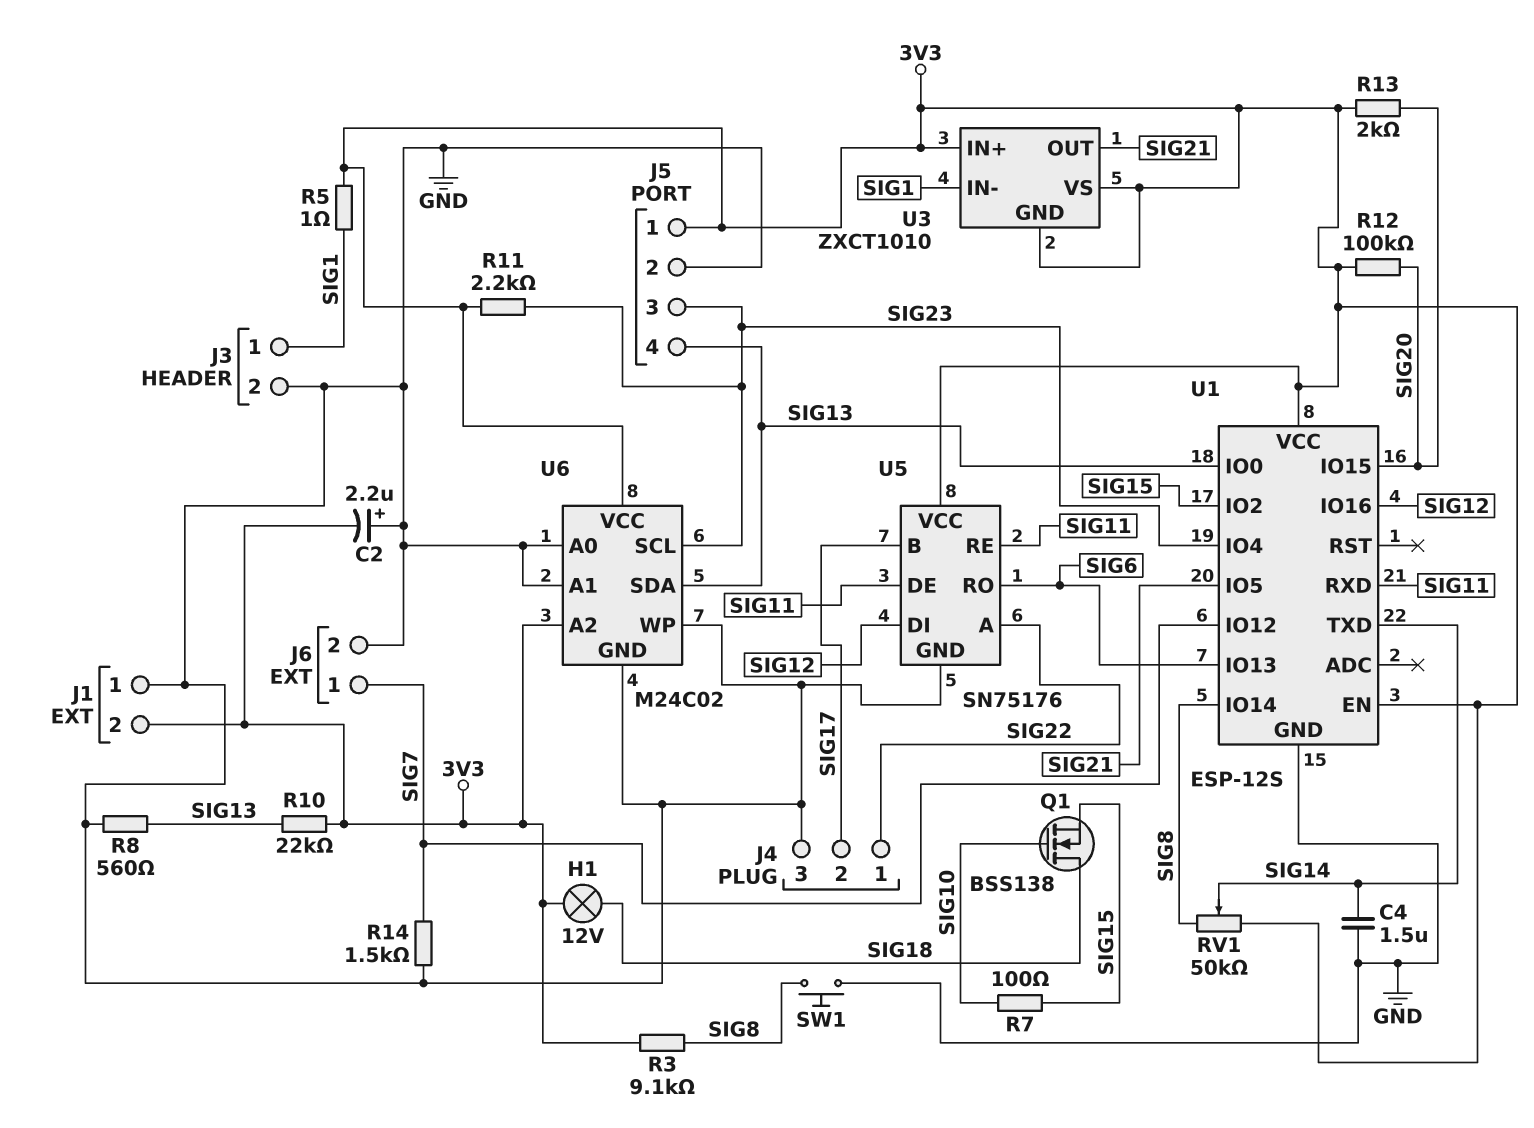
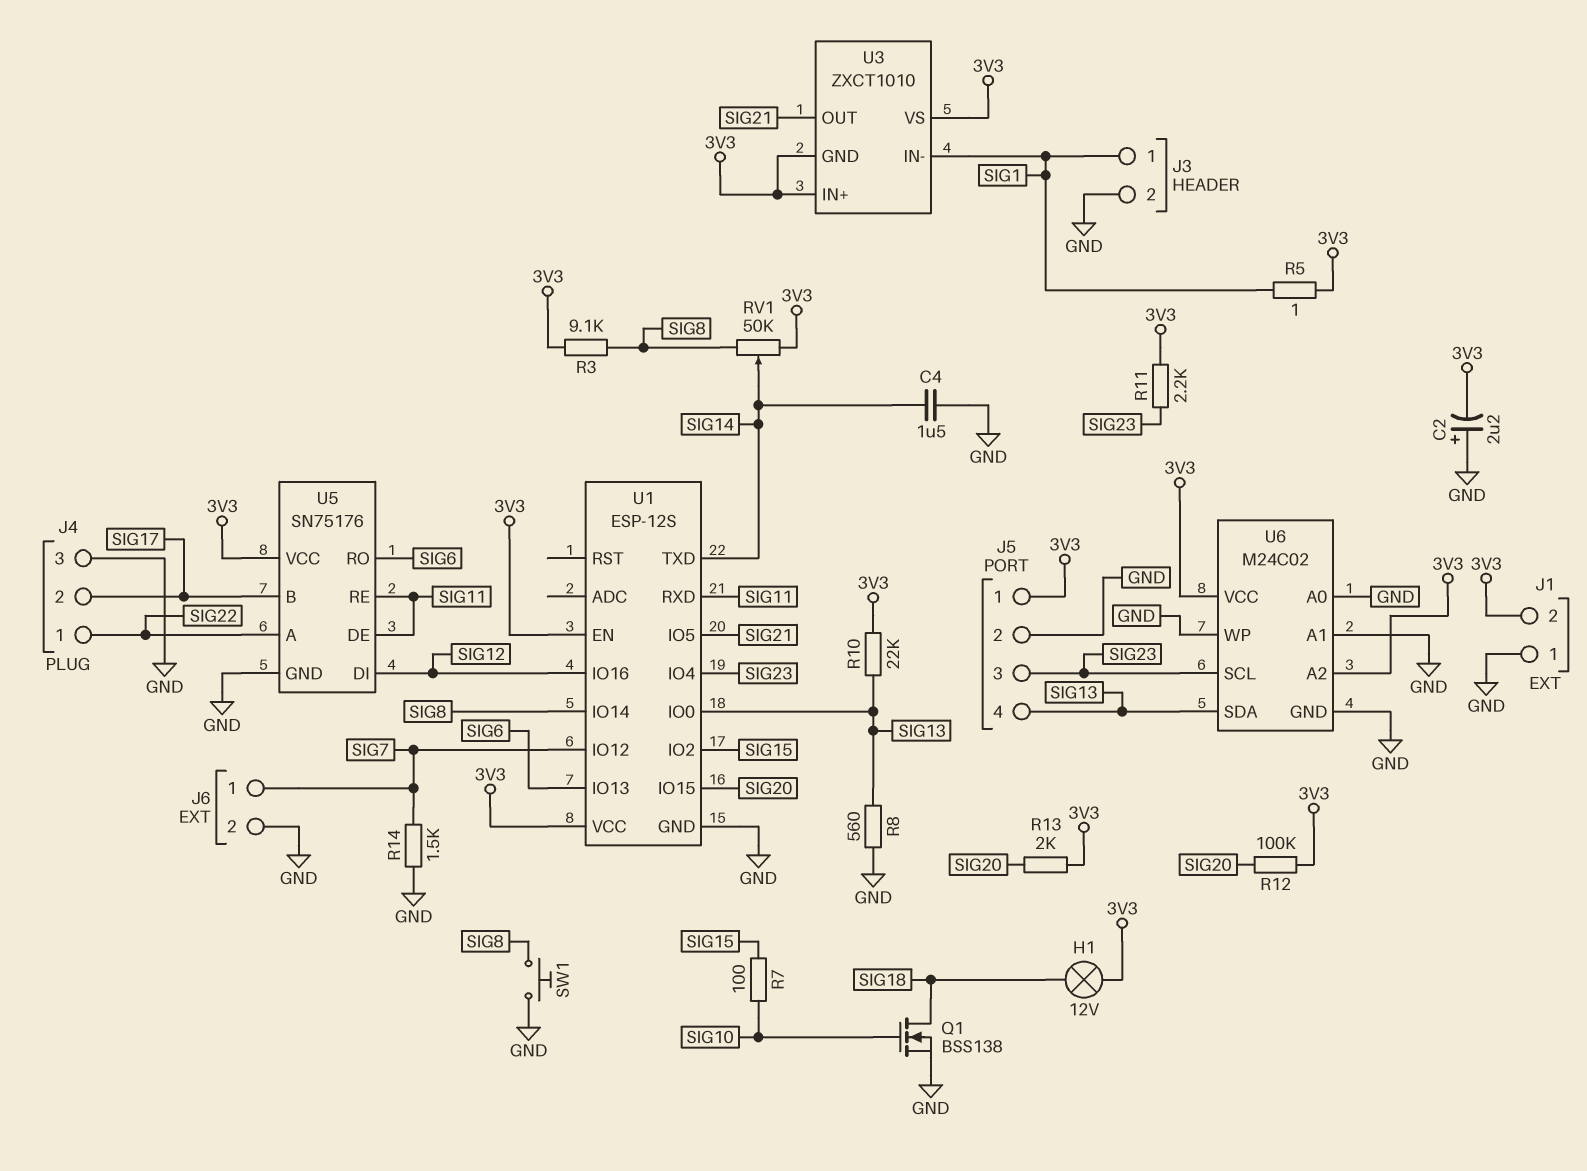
Q1: NMOS BSS138 (G SIG10, D SIG18, S SIG15) -> NMOS BSS138 (G SIG10, D SIG18, S GND)

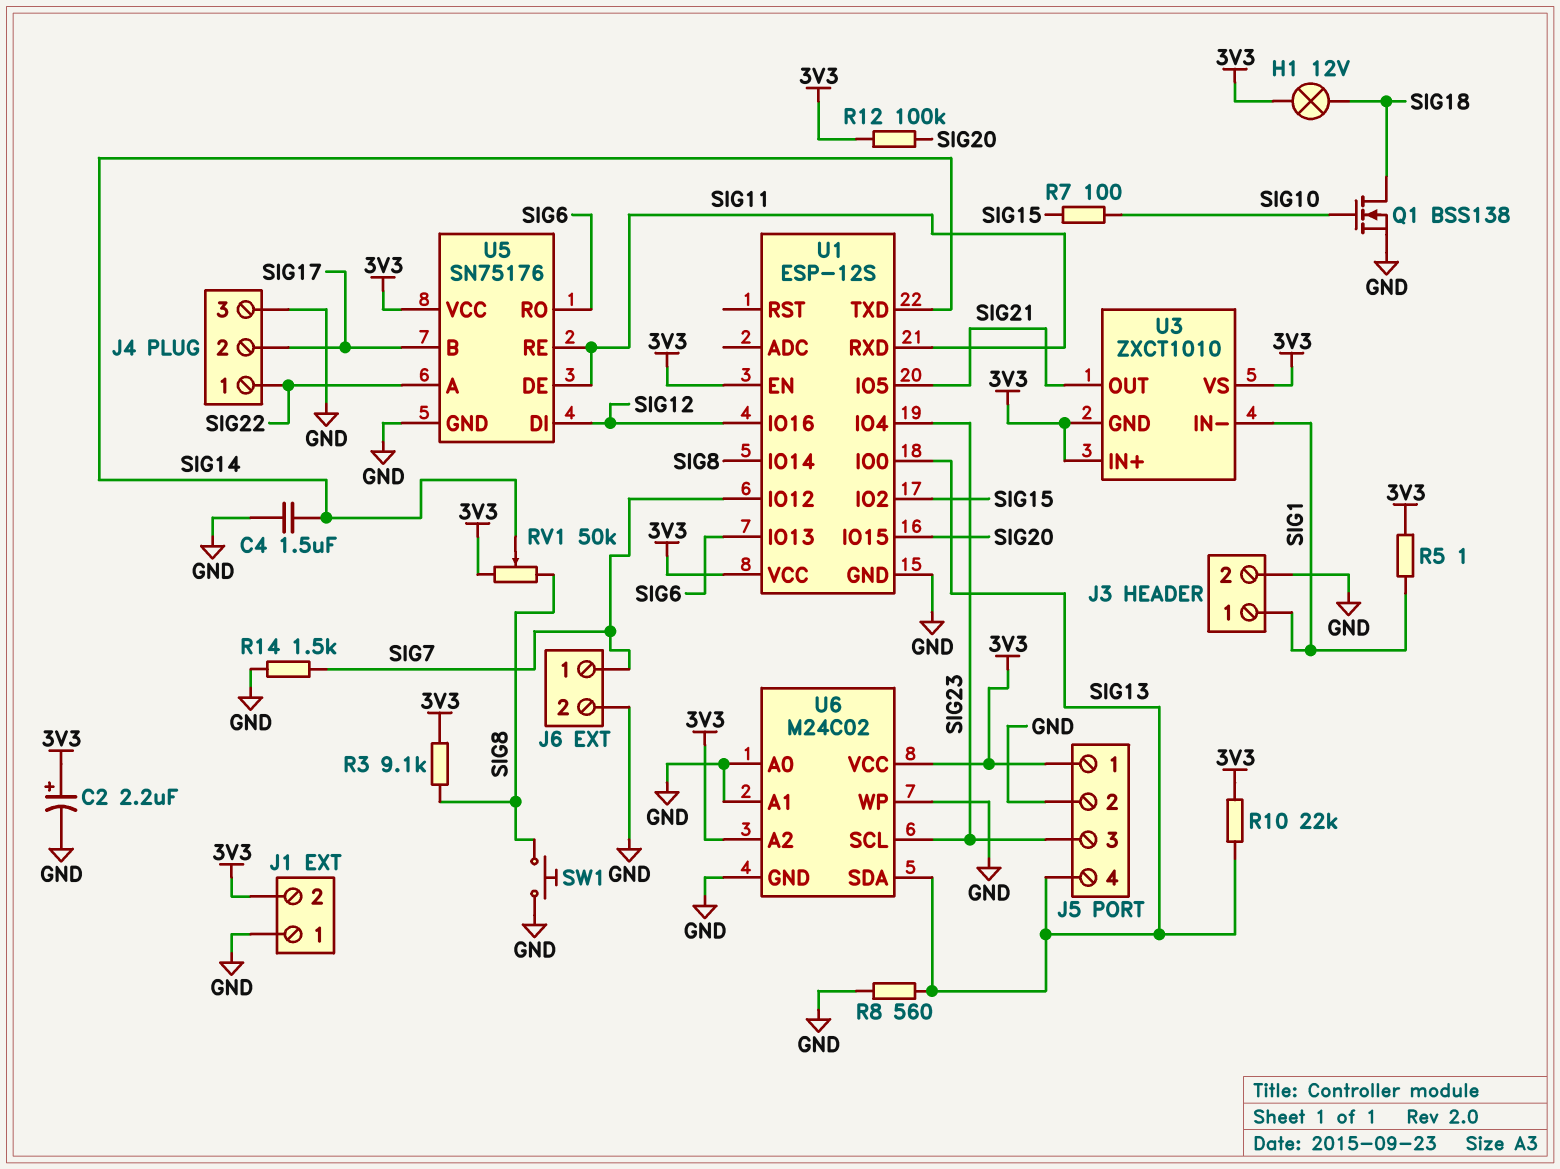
C2: 2.2uF (plus GND, minus 3V3) -> 2.2uF (plus 3V3, minus GND)
R11: 2.2k (3V3, SIG23) -> none
R13: 2k (3V3, SIG20) -> none

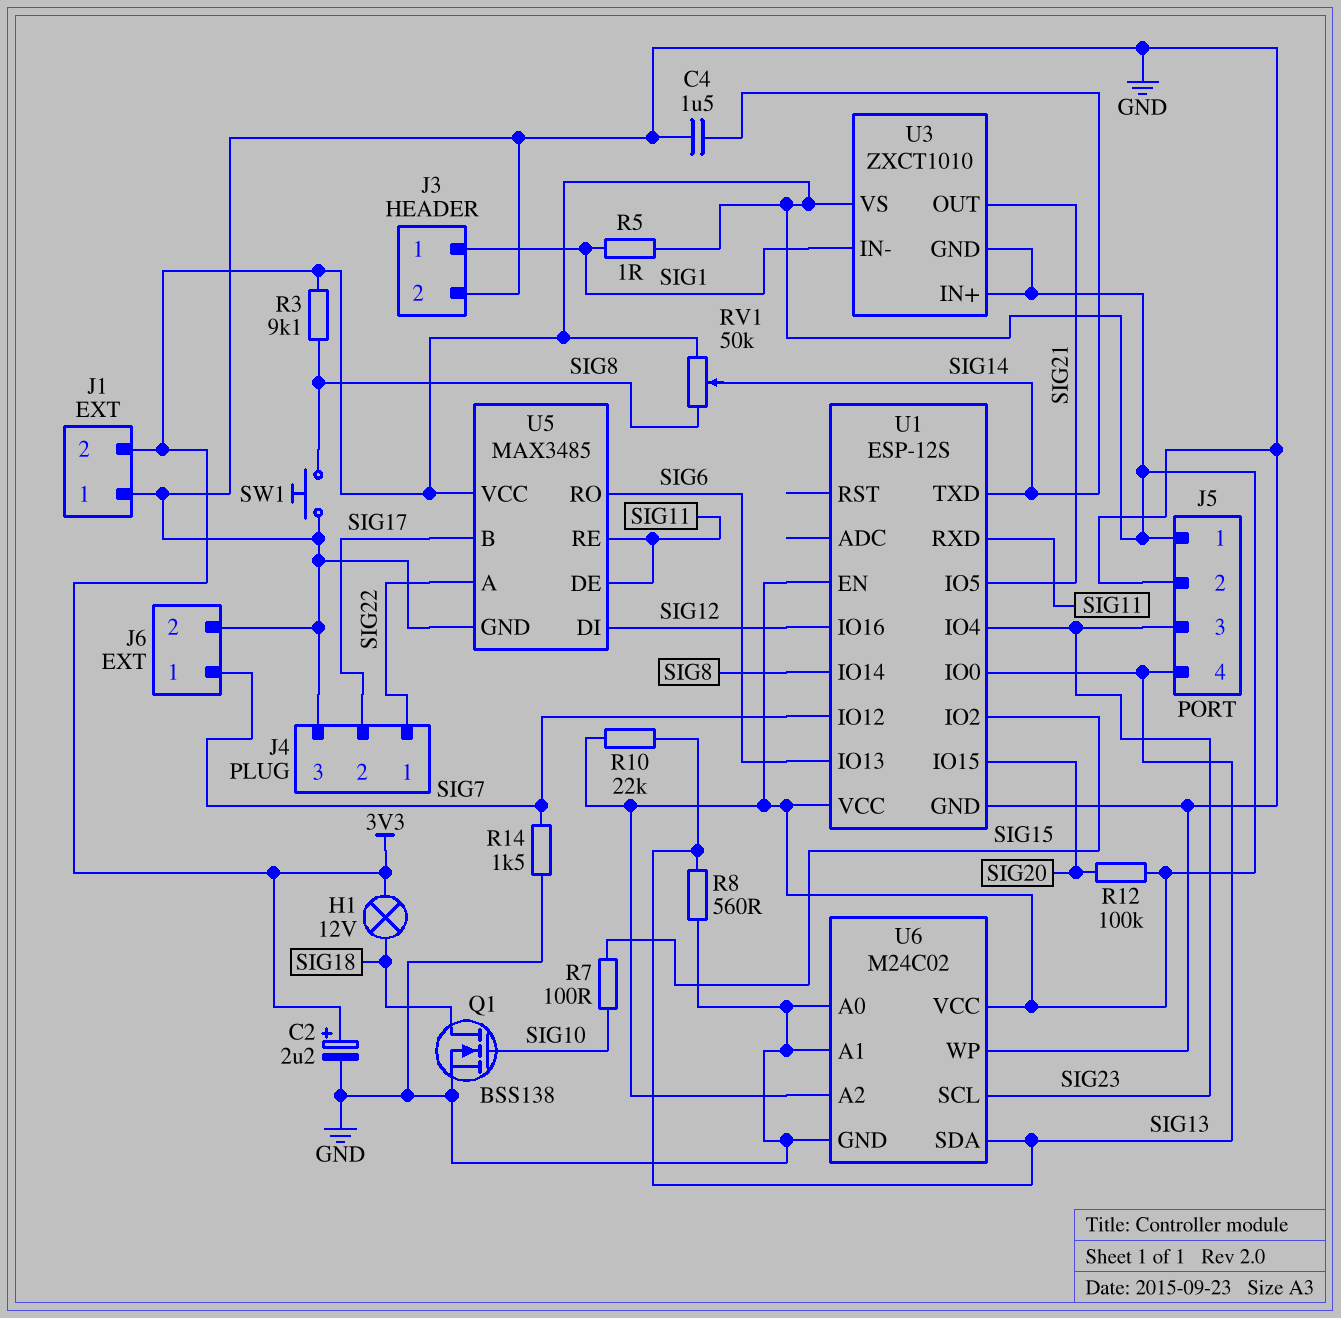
U5: SN75176 -> MAX3485

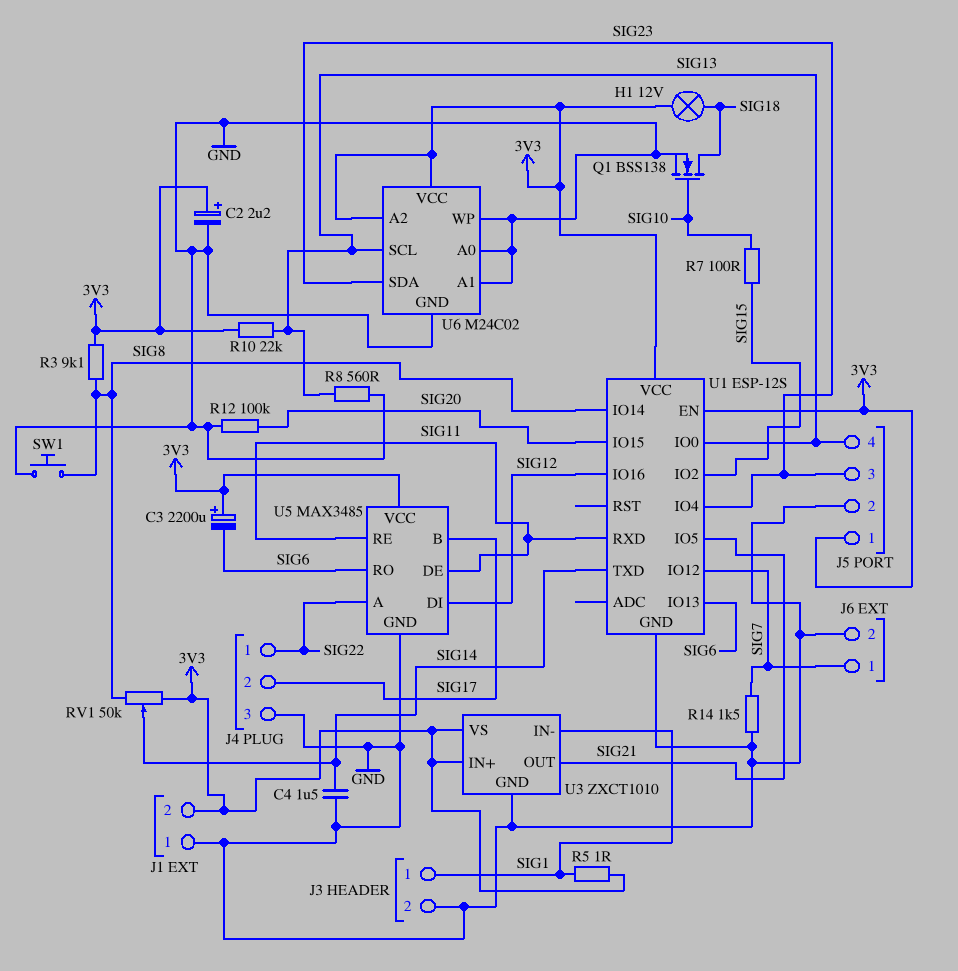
C3: none -> 2200uF (plus 3V3, minus SIG6)
R12: 100k (3V3, SIG20) -> 100k (GND, SIG20)
U3 pin GND: 3V3 -> GND
U6 pin SCL: SIG23 -> SIG13
U6 pin SDA: SIG13 -> SIG23

